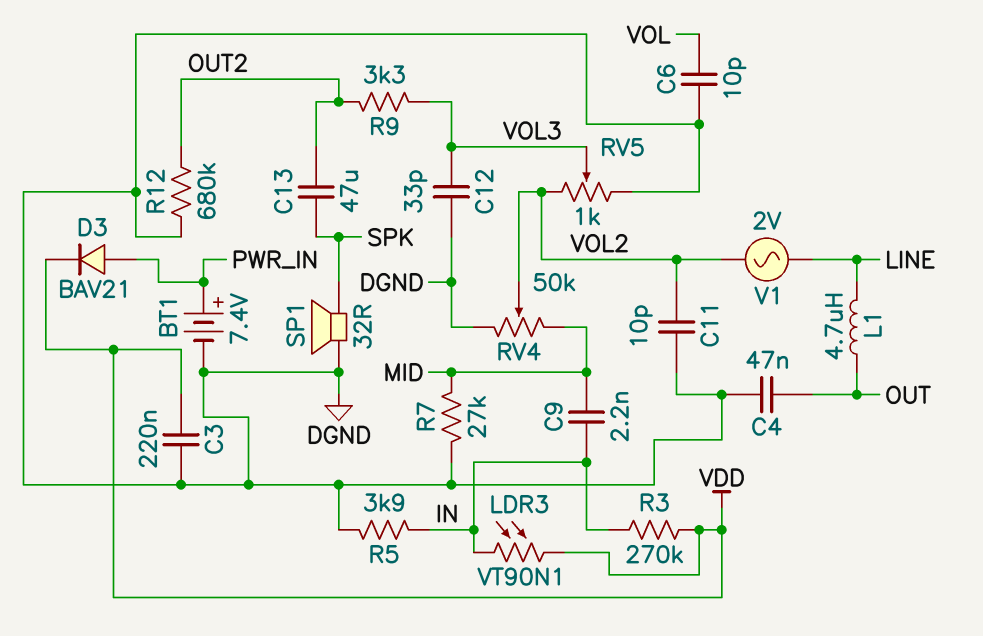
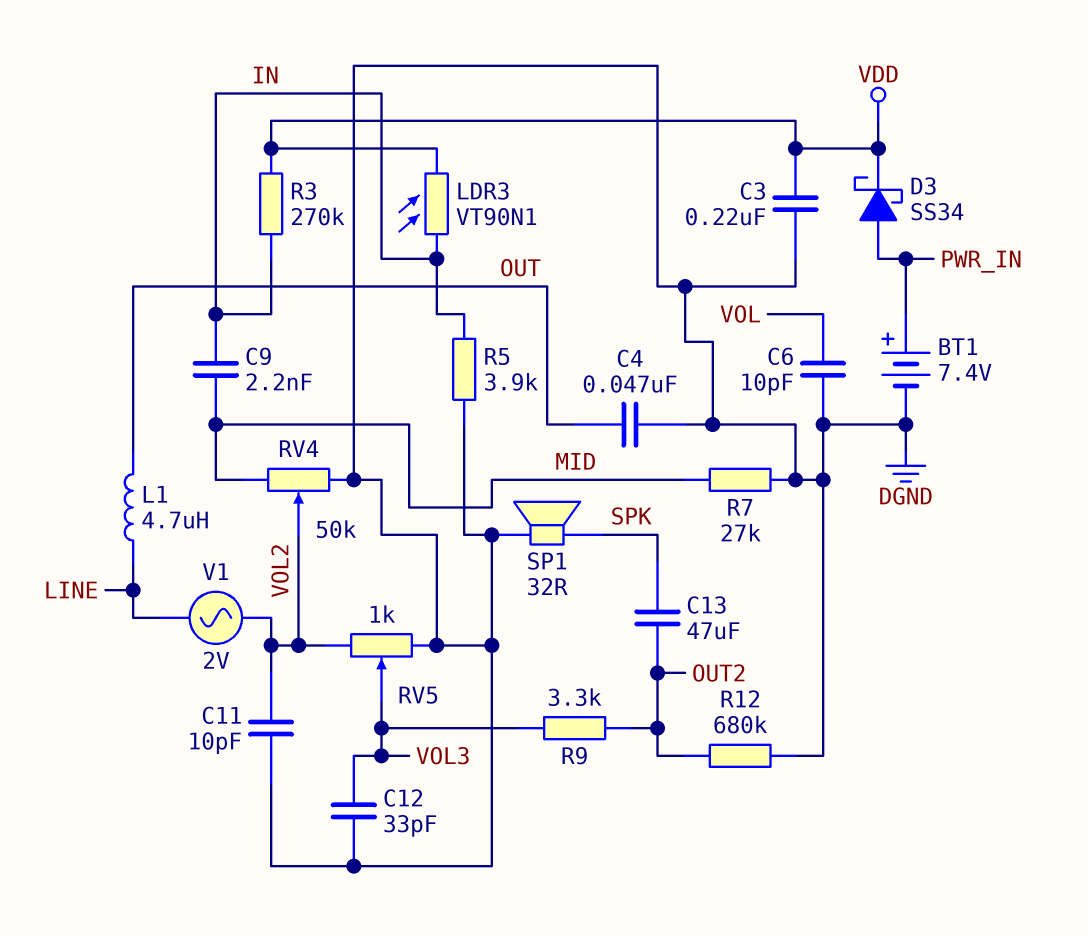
D3: diode BAV21 (A PWR_IN, K VDD) -> schottky SS34 (A PWR_IN, K VDD)

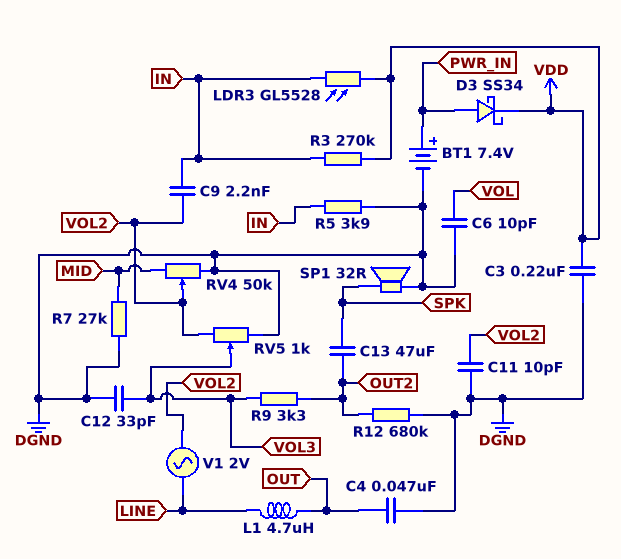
C9: 2.2nF (IN, MID) -> 2.2nF (IN, VOL2)
LDR3: VT90N1 (IN, VDD) -> GL5528 (IN, VDD)

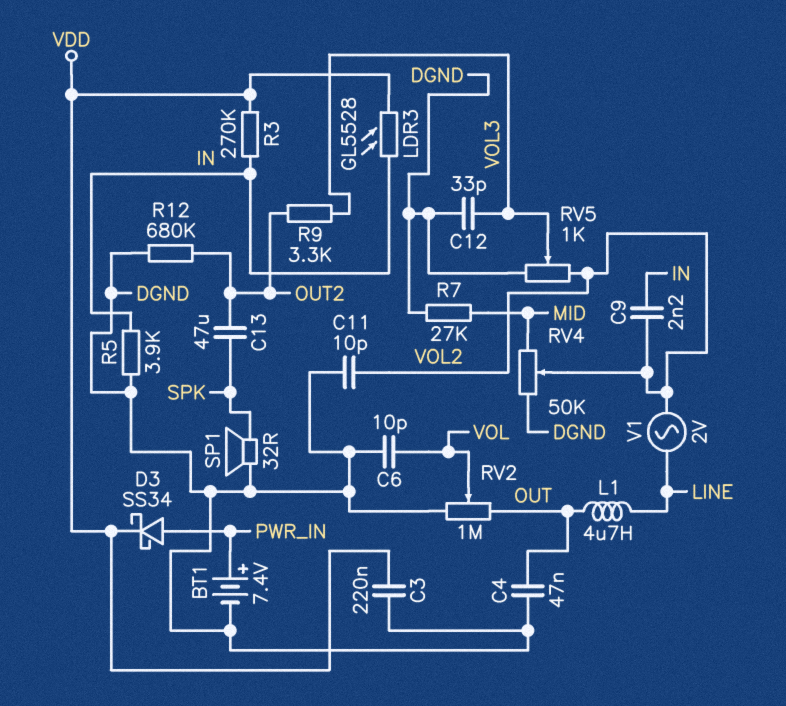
RV2: none -> 1M (DGND, OUT, wiper VOL)

